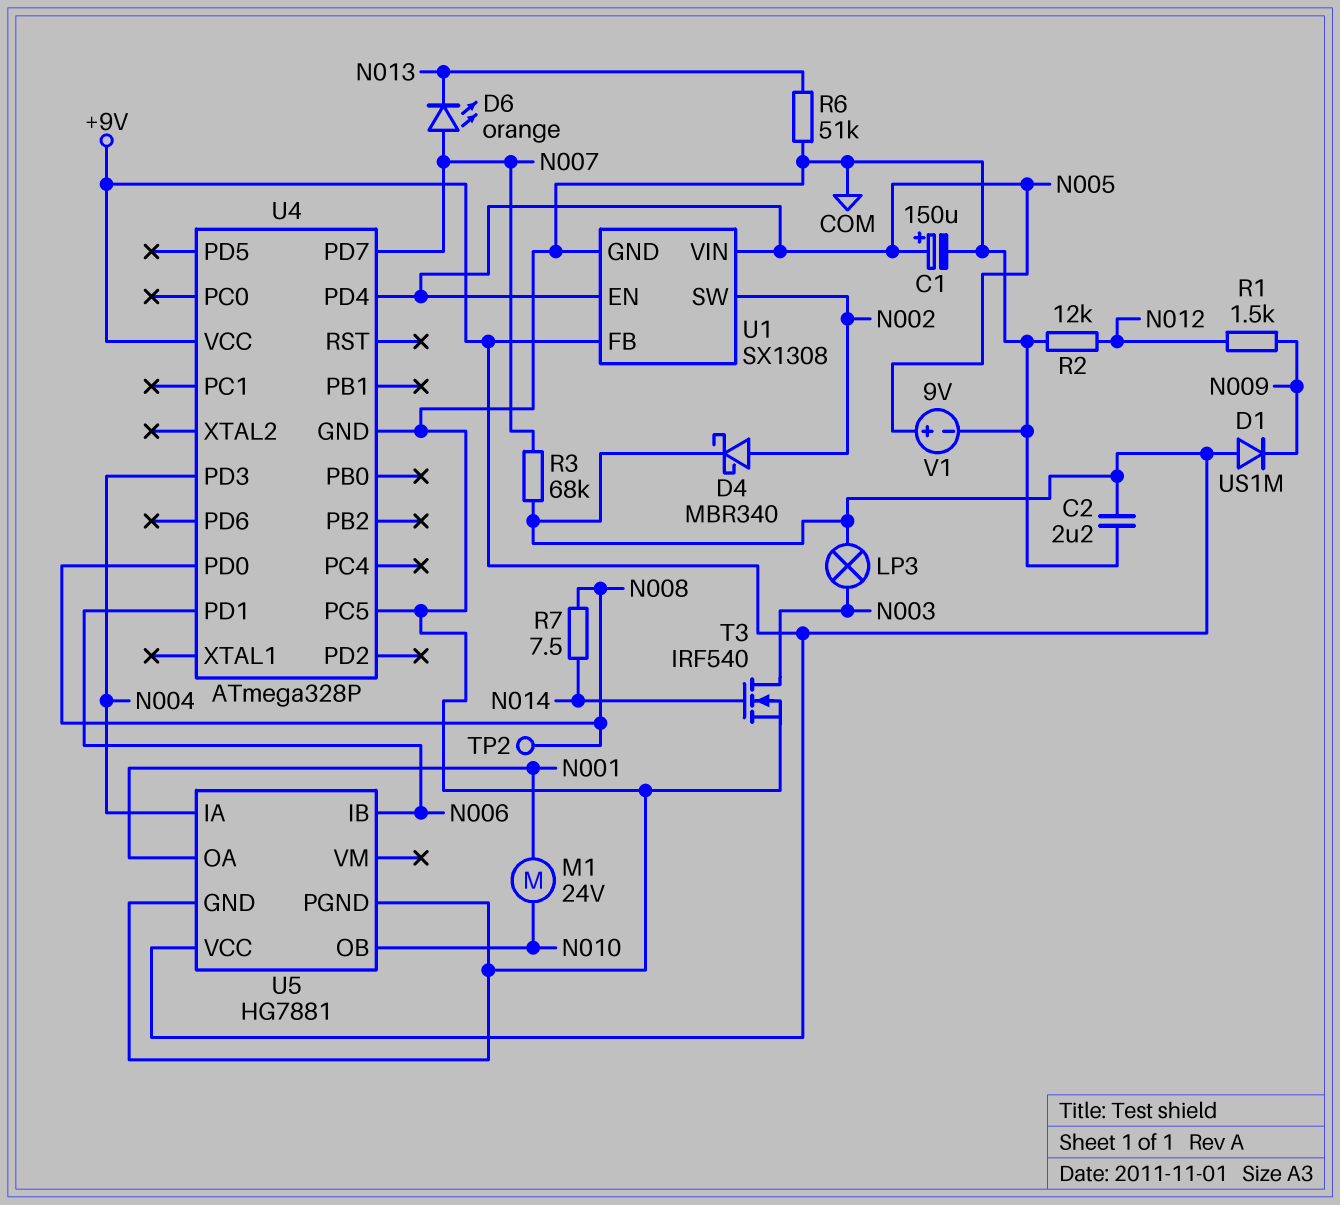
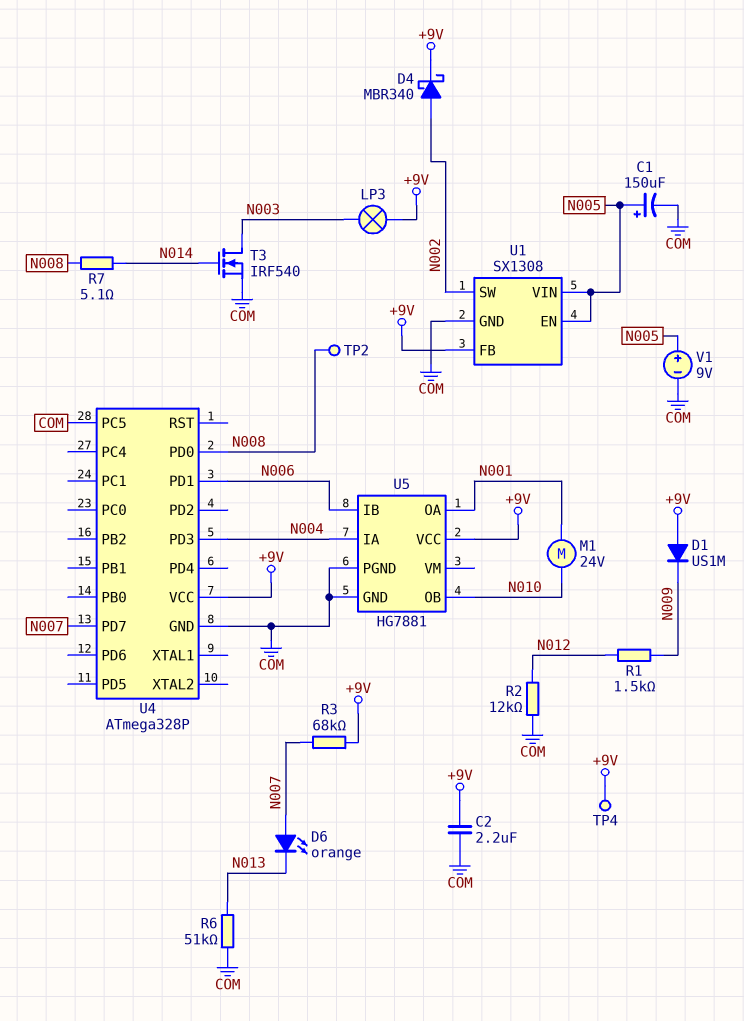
R7: 7.5 (N008, N014) -> 5.1 (N008, N014)
TP4: none -> test point (+9V)
U4 pin PD4: N005 -> none

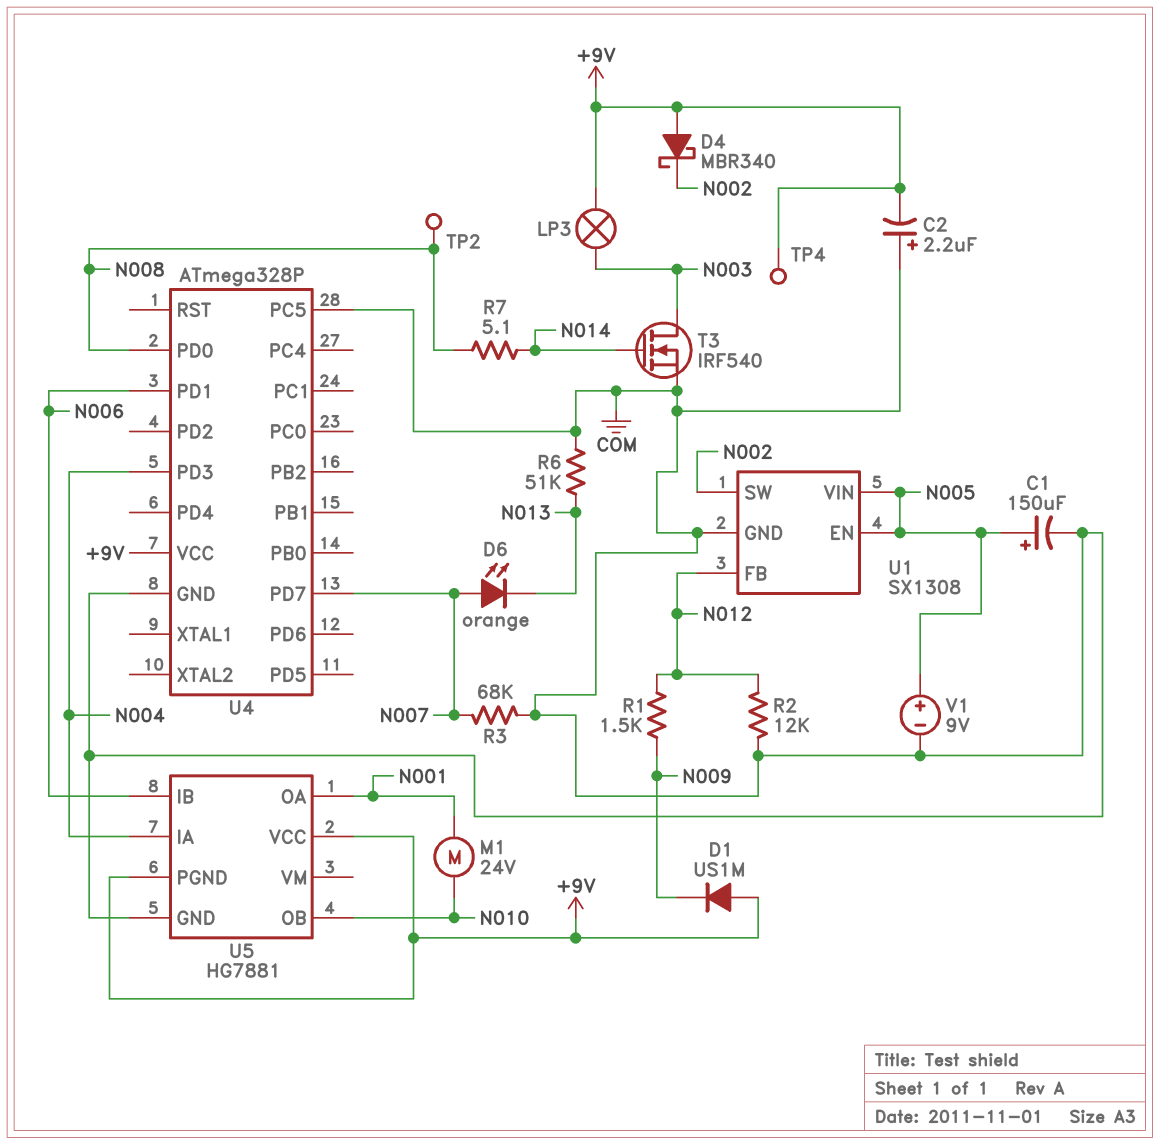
C2: 2.2uF (+9V, COM) -> 2.2uF (plus COM, minus +9V)
D4: schottky MBR340 (A N002, K +9V) -> schottky MBR340 (A +9V, K N002)
R3: 68k (+9V, N007) -> 68k (COM, N007)
U1 pin FB: +9V -> N012
U5 pin PGND: COM -> +9V

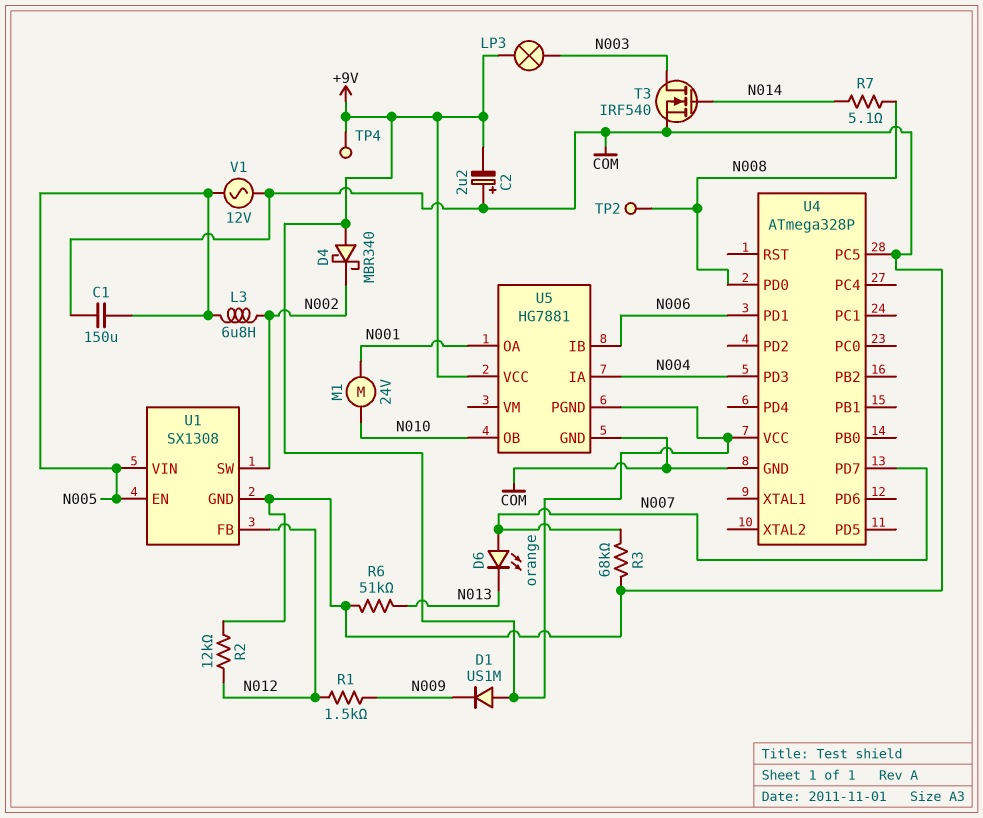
C1: 150uF (plus N005, minus COM) -> 150uF (COM, N005)
L3: none -> 6.8uH (N002, N005)
V1: 9V (plus N005, minus COM) -> AC 12V (COM, N005)

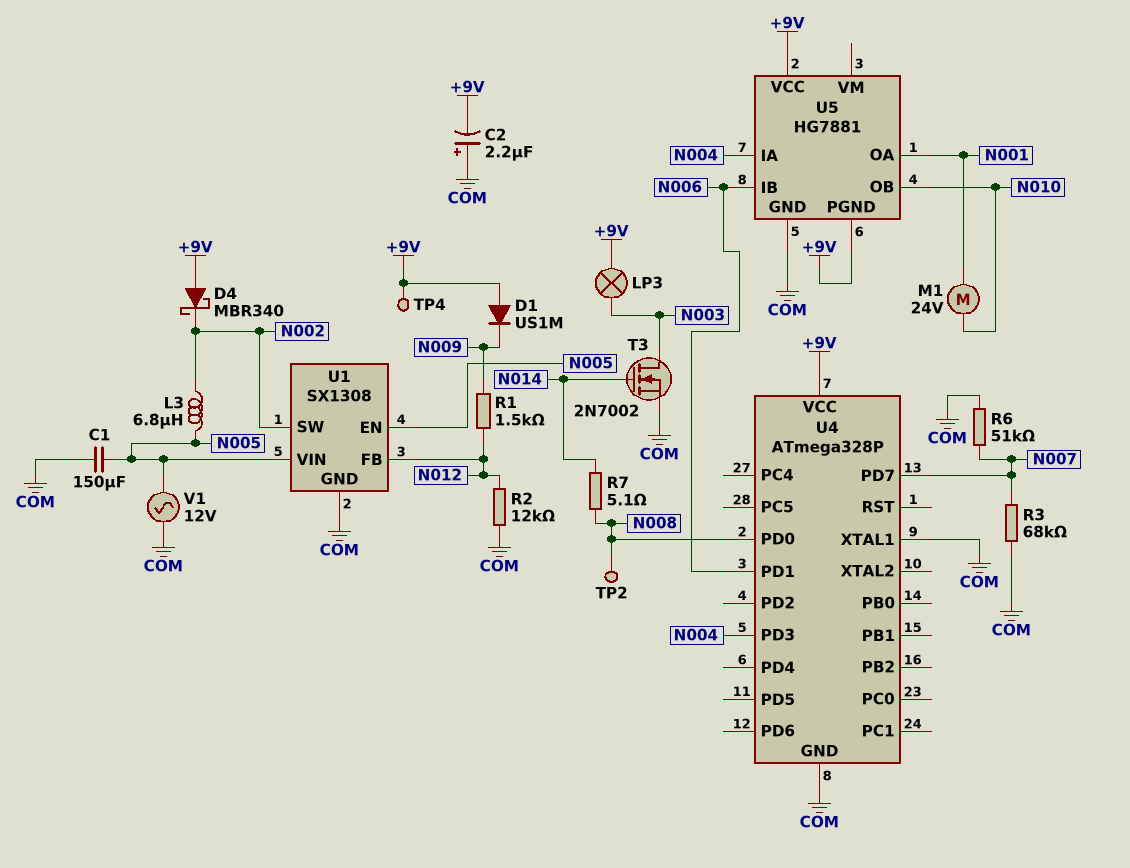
D6: LED orange (A N007, K N013) -> none
R6: 51k (COM, N013) -> 51k (COM, N007)
T3: NMOS IRF540 (G N014, D N003, S COM) -> NMOS 2N7002 (G N014, D N003, S COM)
U4 pin PC5: COM -> none
U4 pin XTAL1: none -> COM

